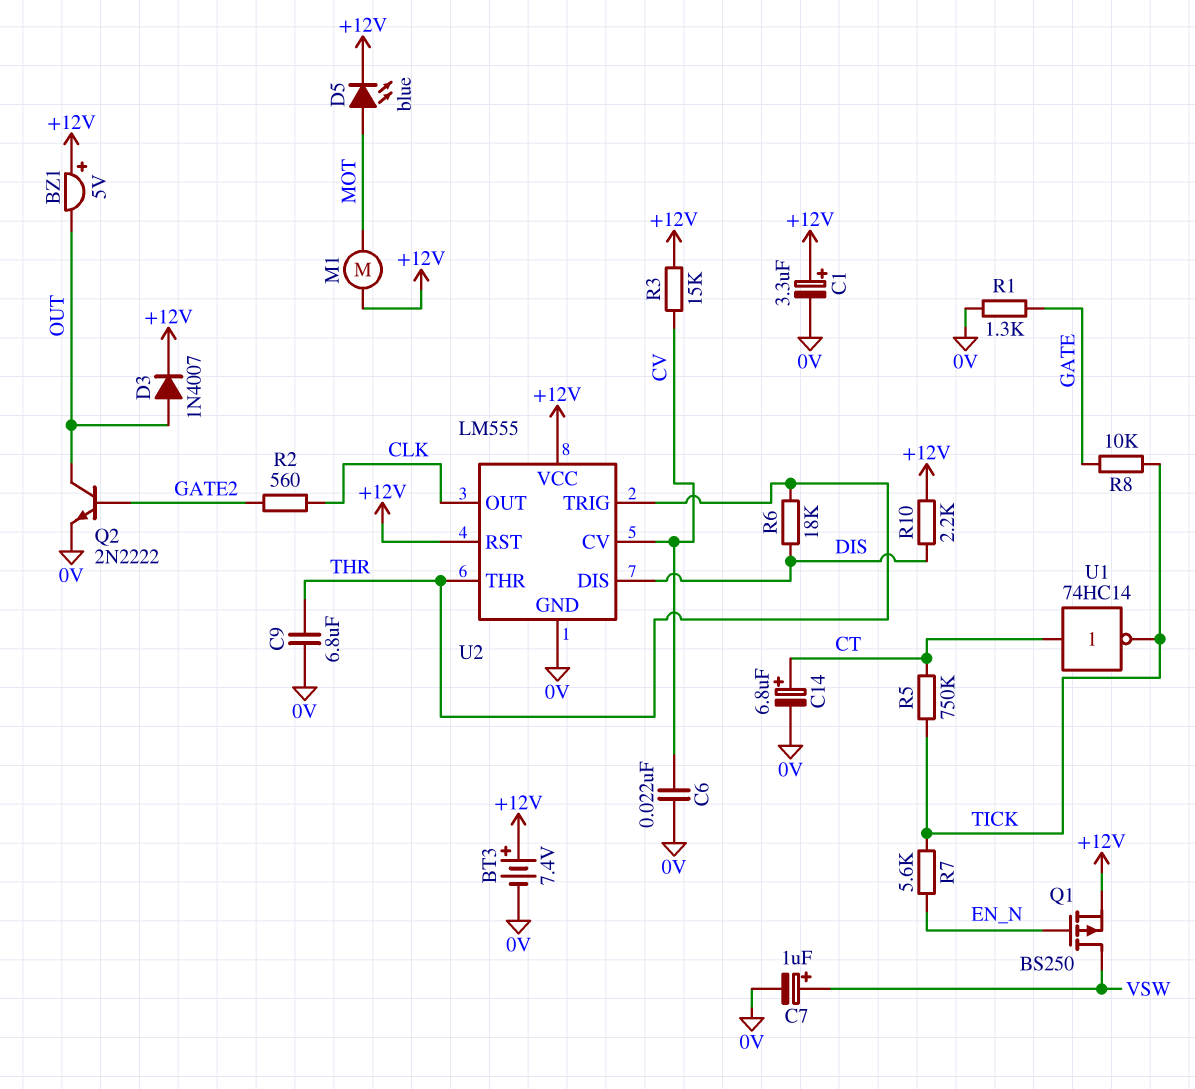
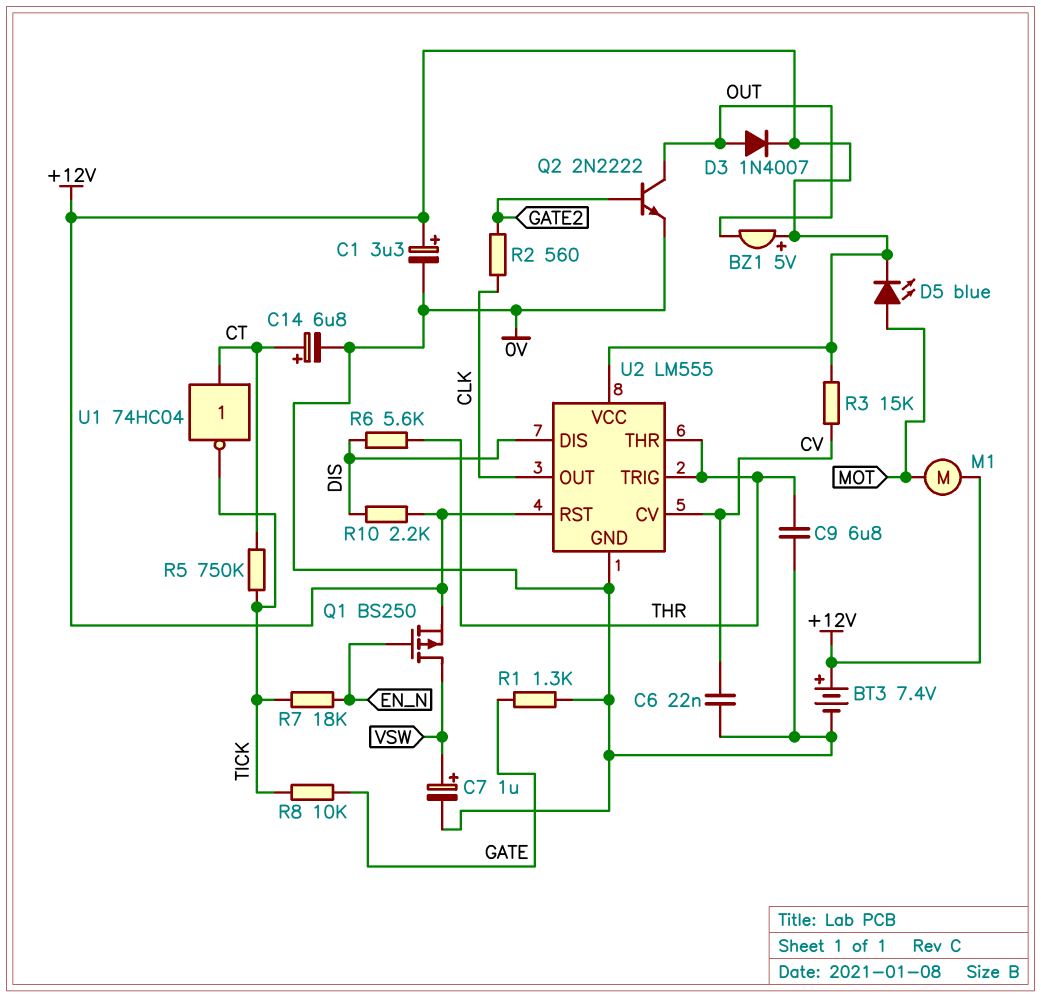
R6: 18k (DIS, THR) -> 5.6k (DIS, THR)
R7: 5.6k (EN_N, TICK) -> 18k (EN_N, TICK)
U1: NOT 74HC14 (in CT, out TICK) -> NOT 74HC04 (in CT, out TICK)

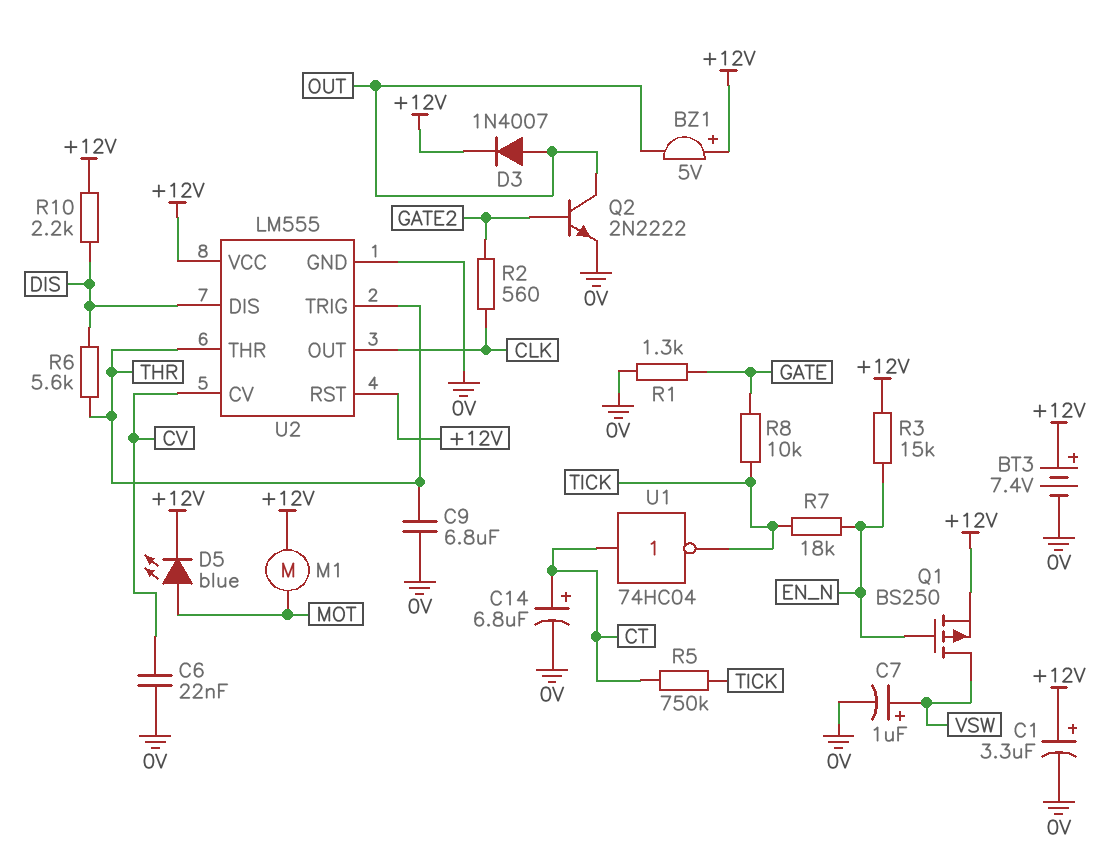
R3: 15k (+12V, CV) -> 15k (+12V, EN_N)

